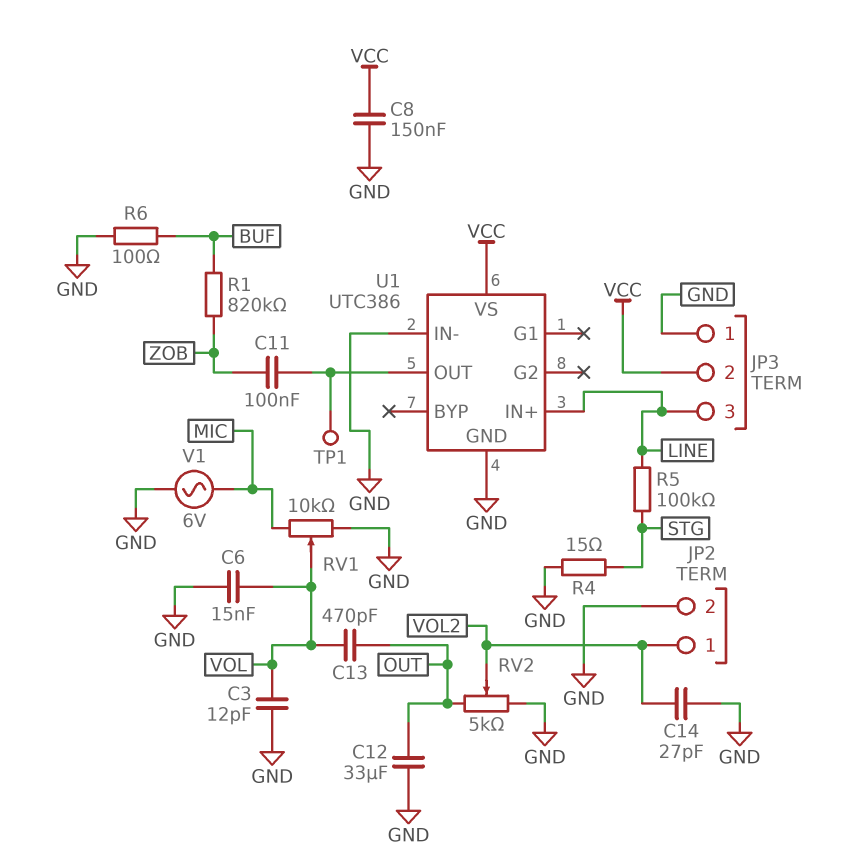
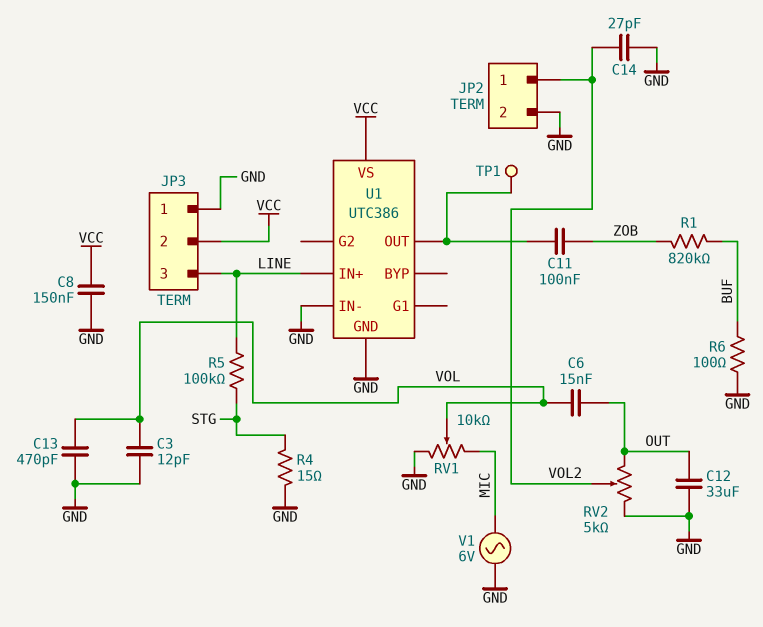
C6: 15nF (GND, VOL) -> 15nF (OUT, VOL)
C13: 470pF (OUT, VOL) -> 470pF (GND, VOL)

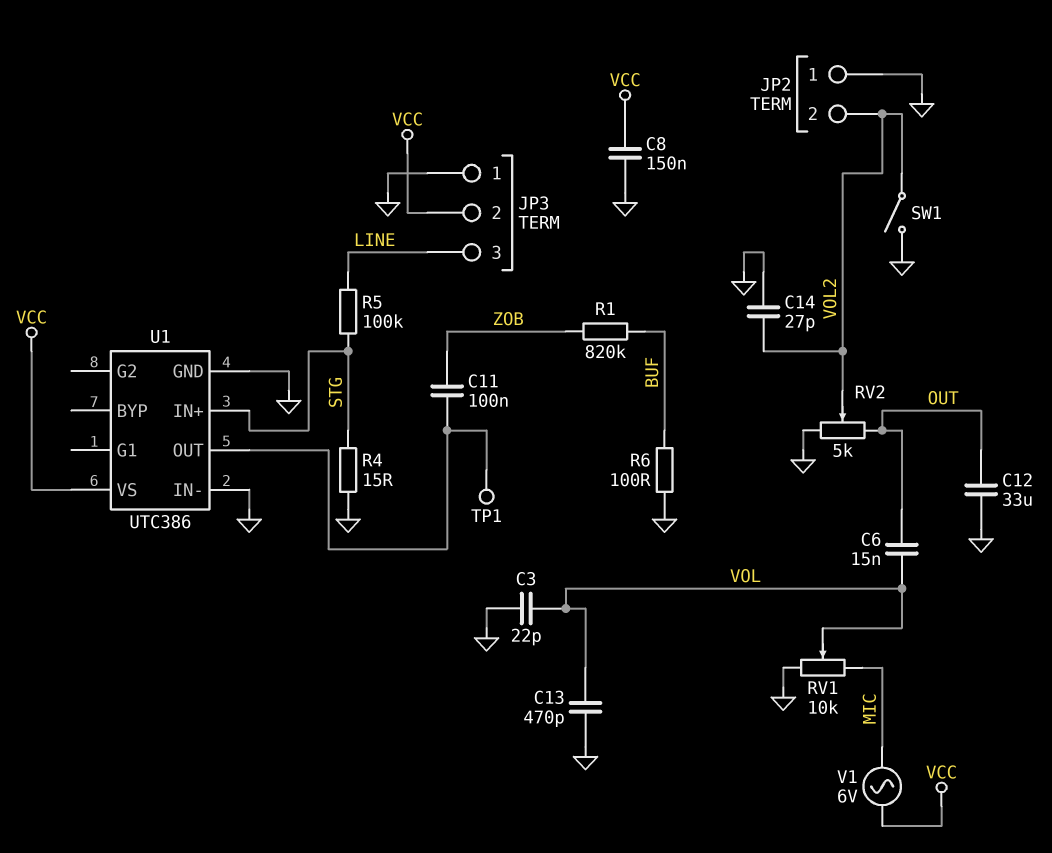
C3: 12pF (GND, VOL) -> 22pF (GND, VOL)
JP2 pin 1: VOL2 -> GND
JP2 pin 2: GND -> VOL2
SW1: none -> switch (GND, VOL2)
U1 pin IN+: LINE -> STG
V1: AC 6V (GND, MIC) -> AC 6V (MIC, VCC)

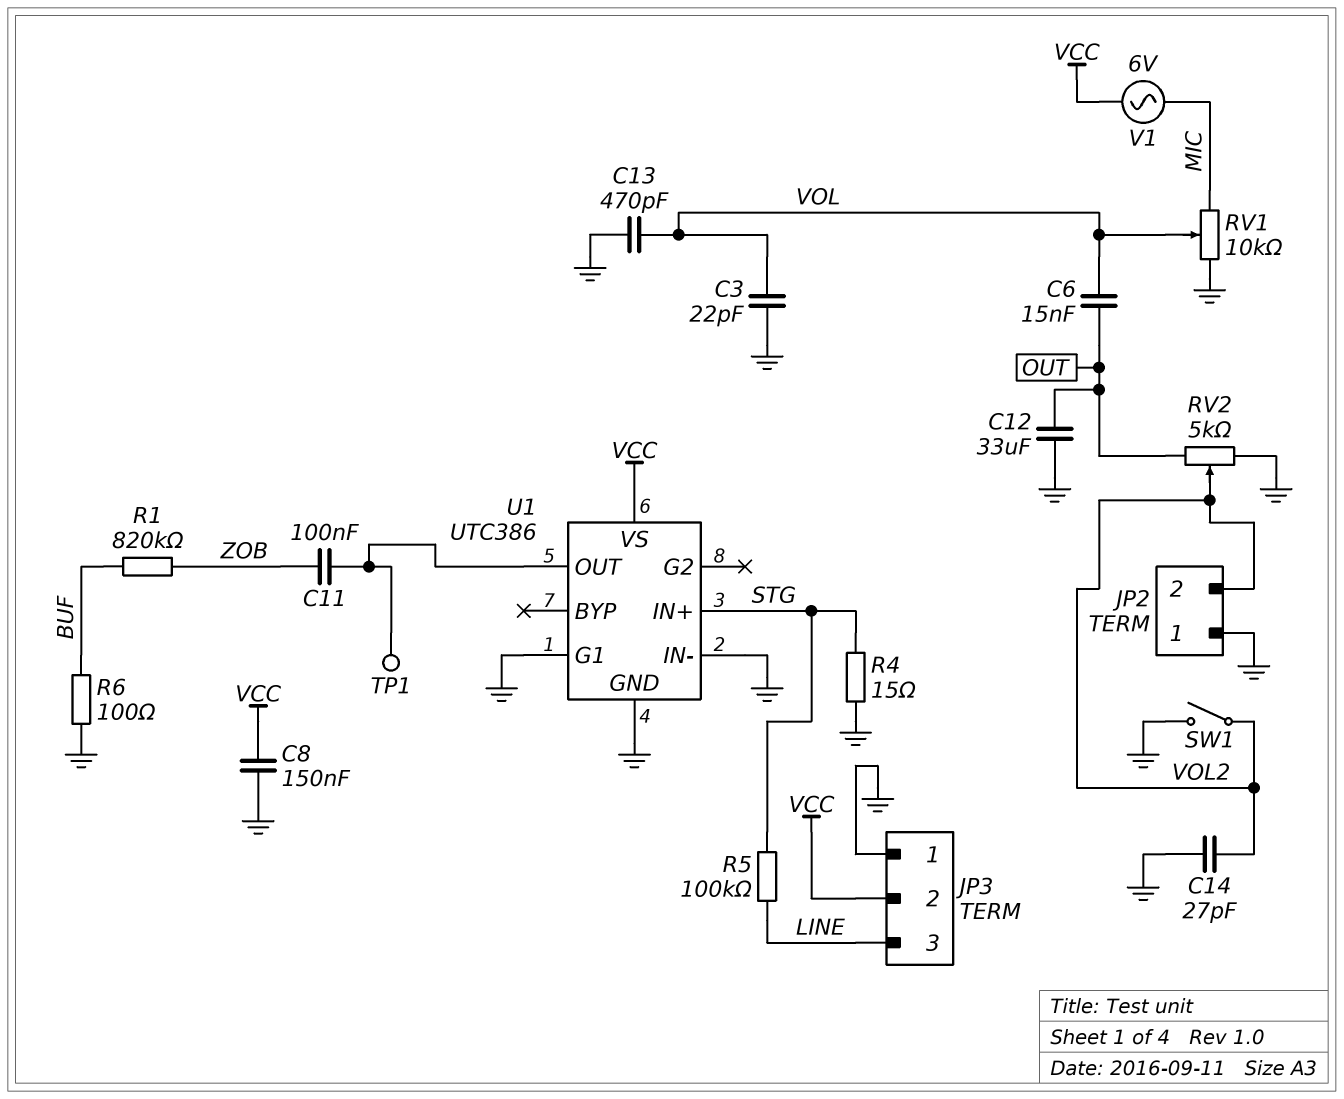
U1 pin G1: none -> GND

